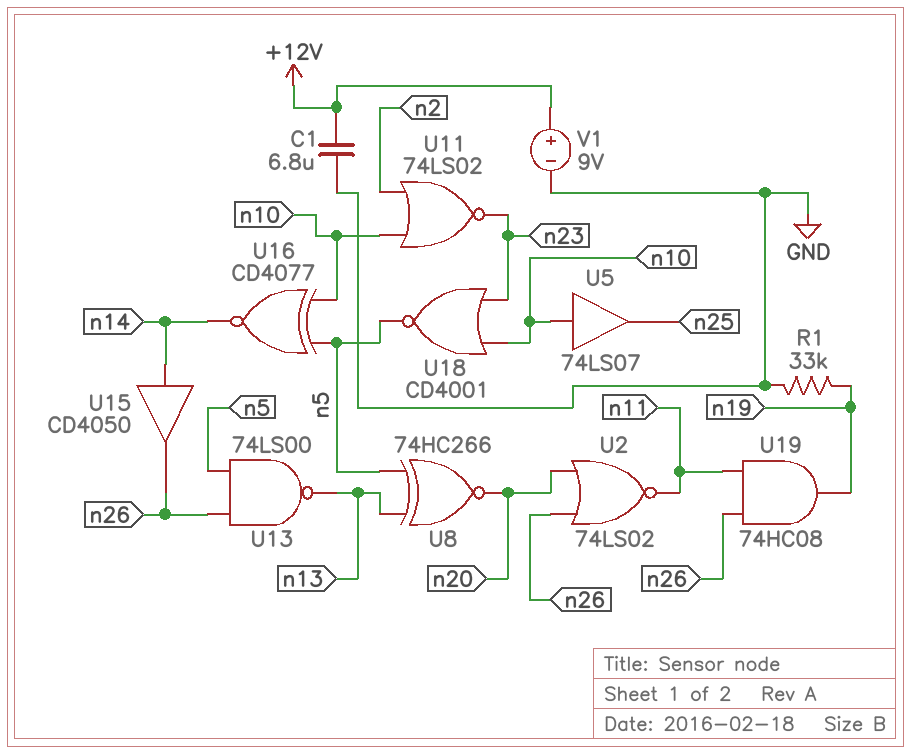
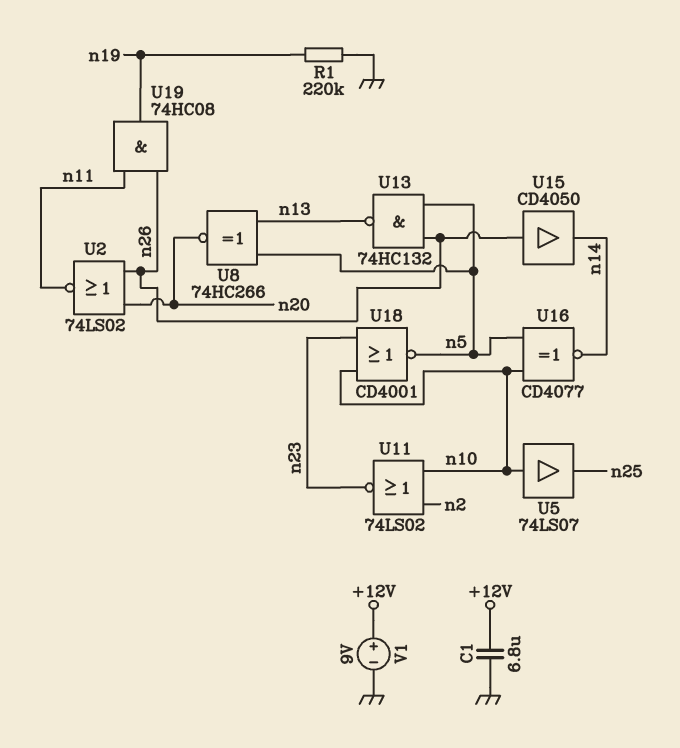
R1: 33k (GND, n19) -> 220k (GND, n19)
U13: NAND 74LS00 (in n5, in n26, out n13) -> NAND 74HC132 (in n5, in n26, out n13)
U15: buffer CD4050 (in n14, out n26) -> buffer CD4050 (in n26, out n14)

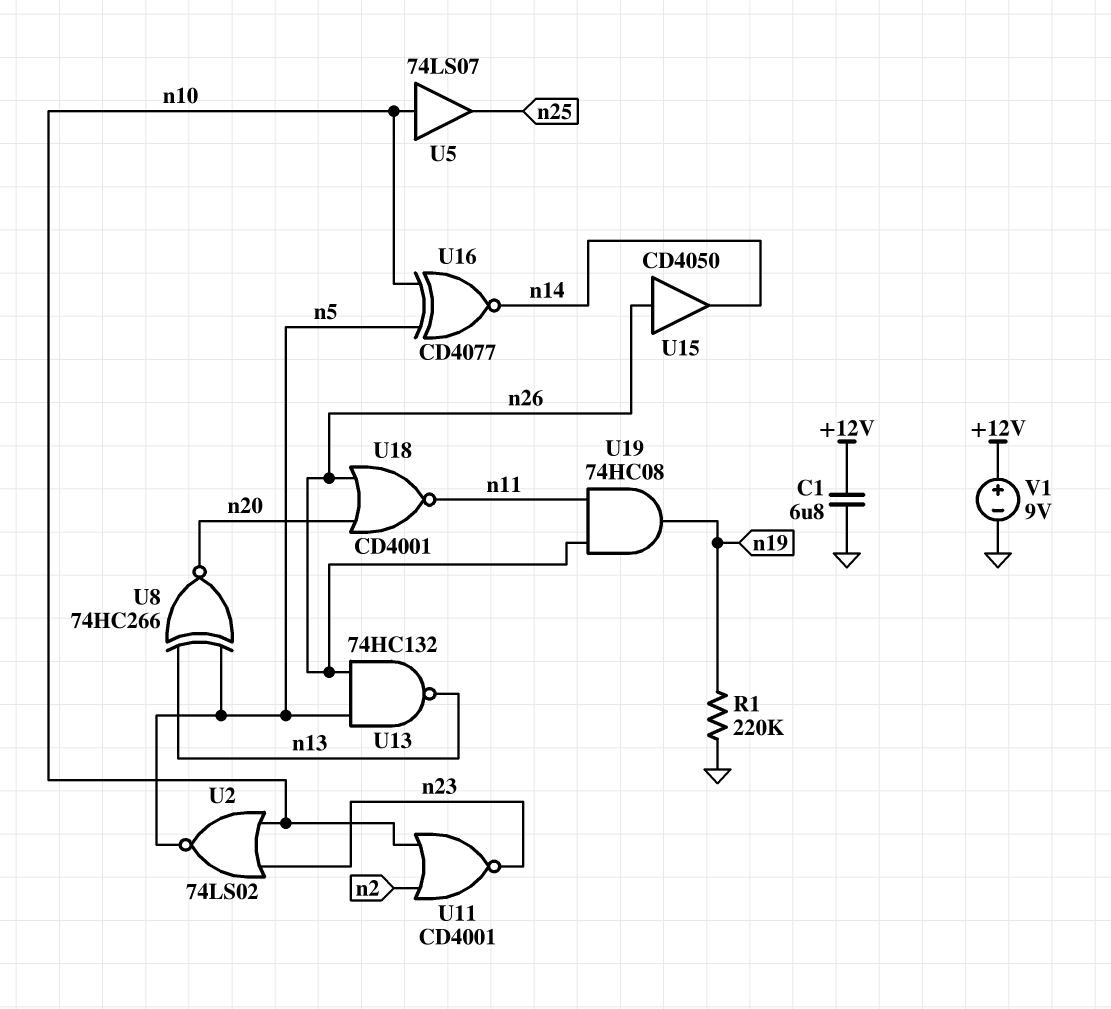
U2: NOR 74LS02 (in n20, in n26, out n11) -> NOR 74LS02 (in n10, in n23, out n5)
U11: NOR 74LS02 (in n2, in n10, out n23) -> NOR CD4001 (in n2, in n10, out n23)
U18: NOR CD4001 (in n10, in n23, out n5) -> NOR CD4001 (in n20, in n26, out n11)

